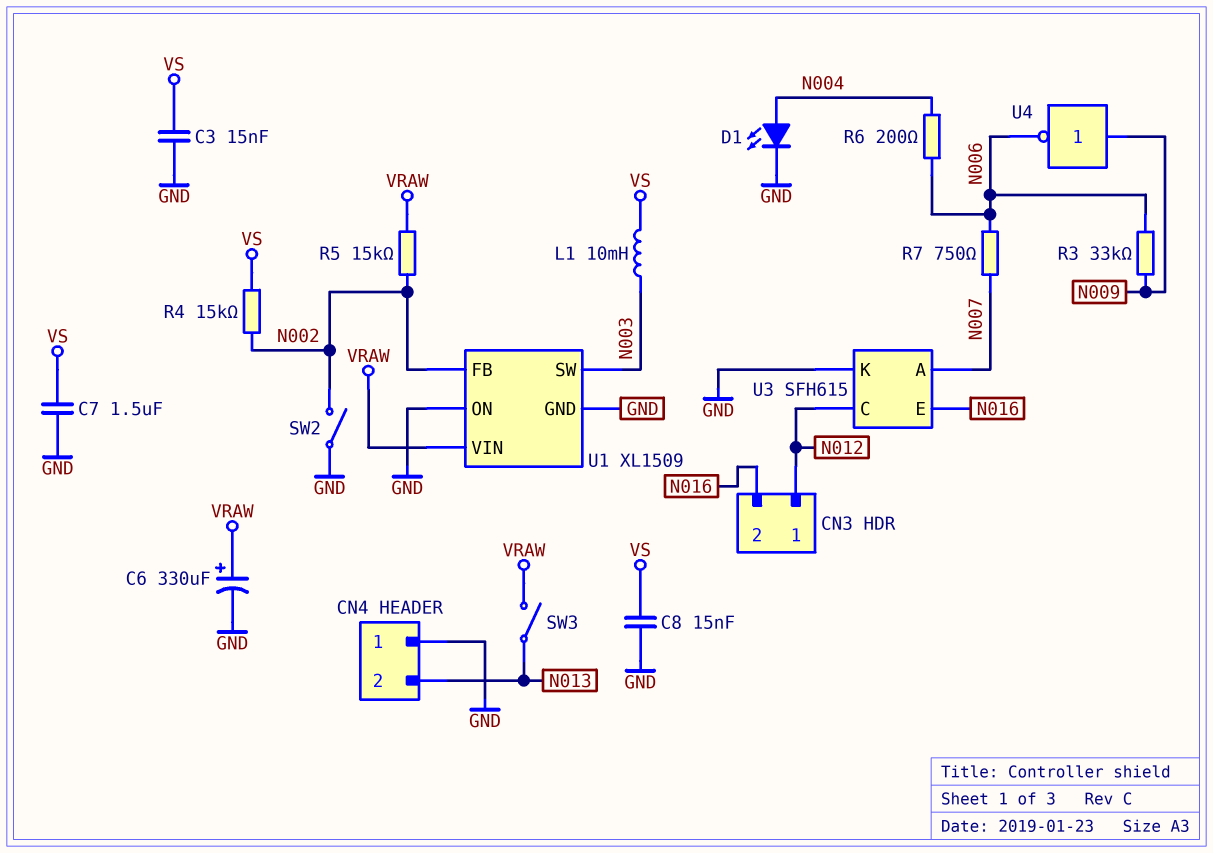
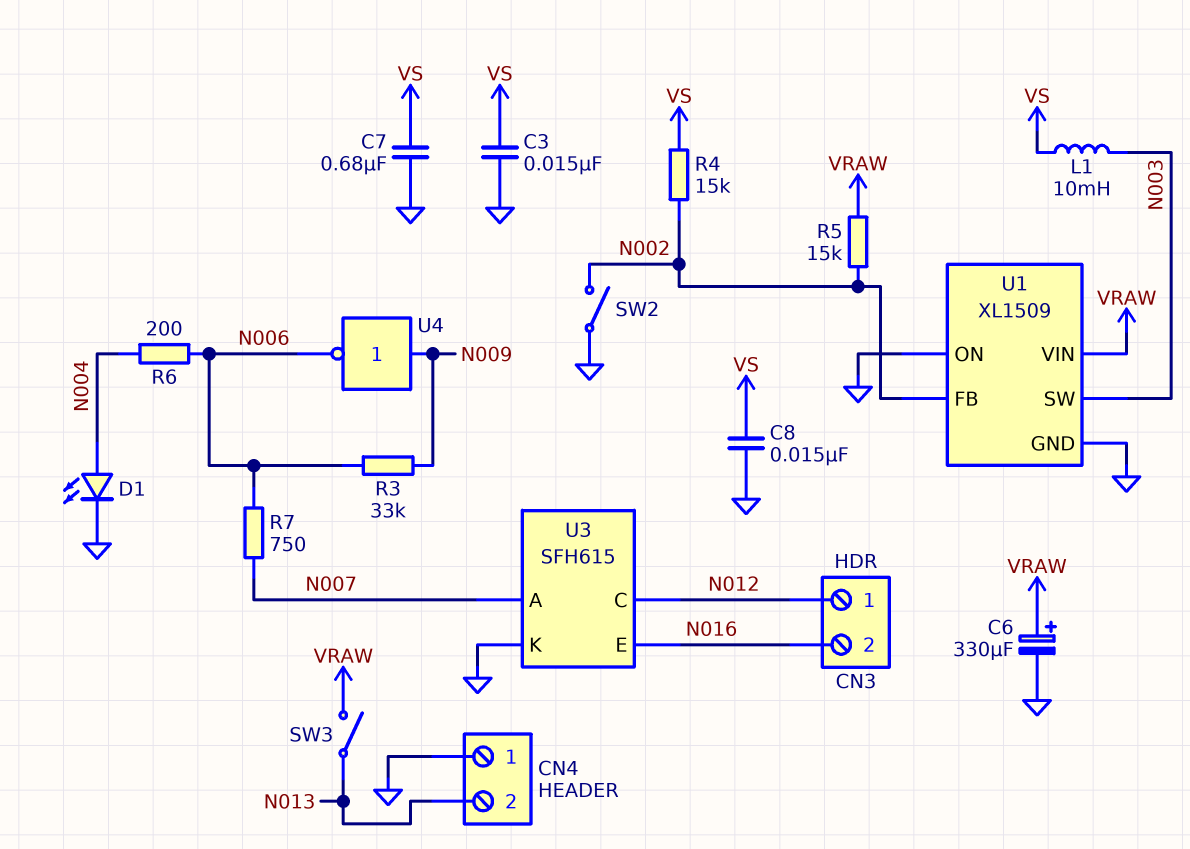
C7: 1.5uF (GND, VS) -> 680nF (GND, VS)

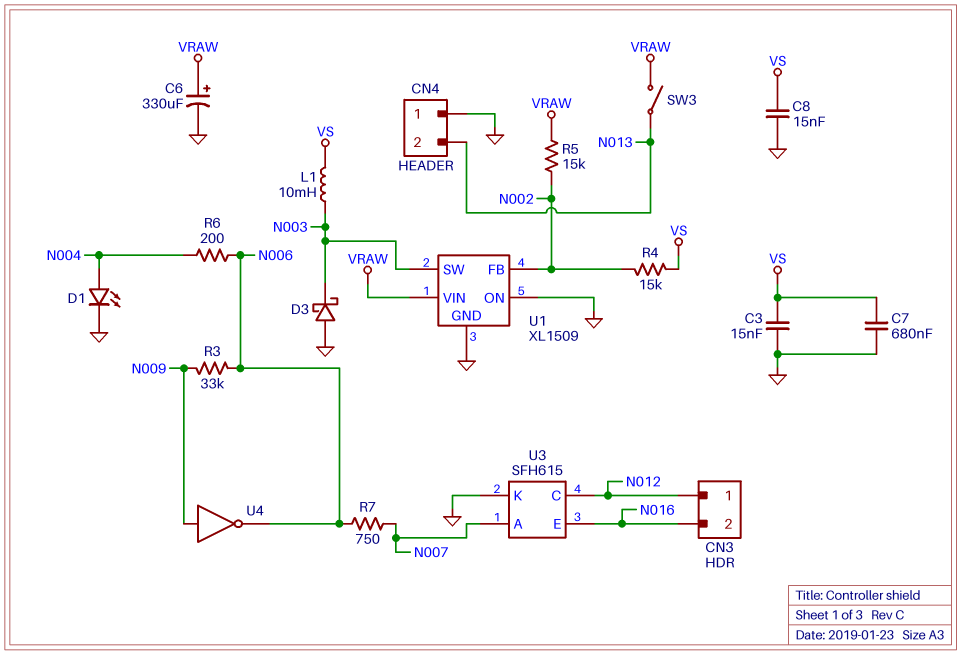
D3: none -> schottky (A GND, K N003)
SW2: switch (GND, N002) -> none

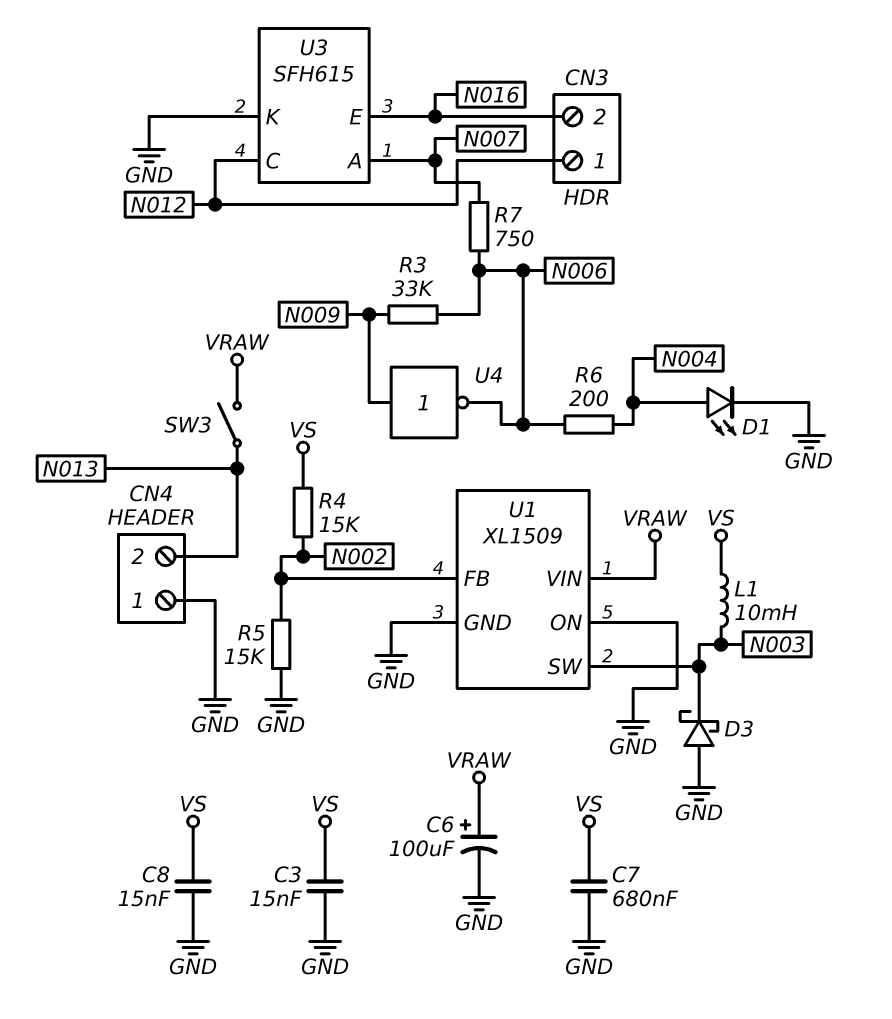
C6: 330uF (plus VRAW, minus GND) -> 100uF (plus VRAW, minus GND)
R5: 15k (N002, VRAW) -> 15k (GND, N002)

